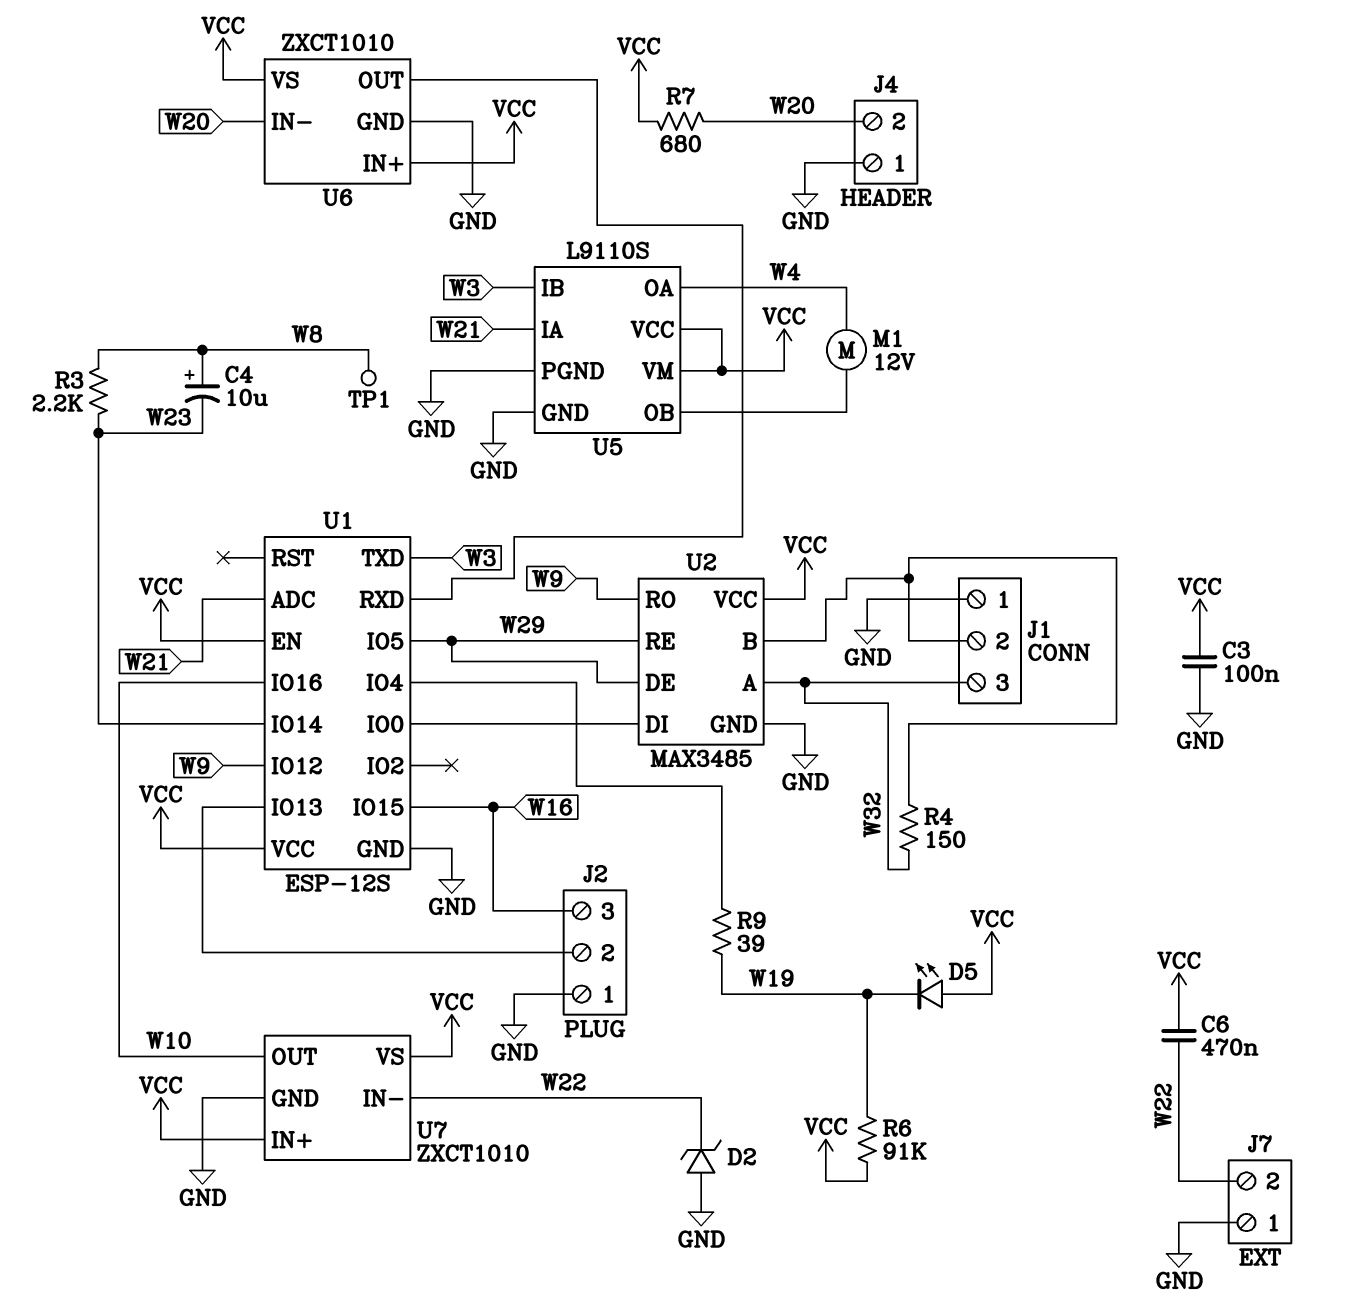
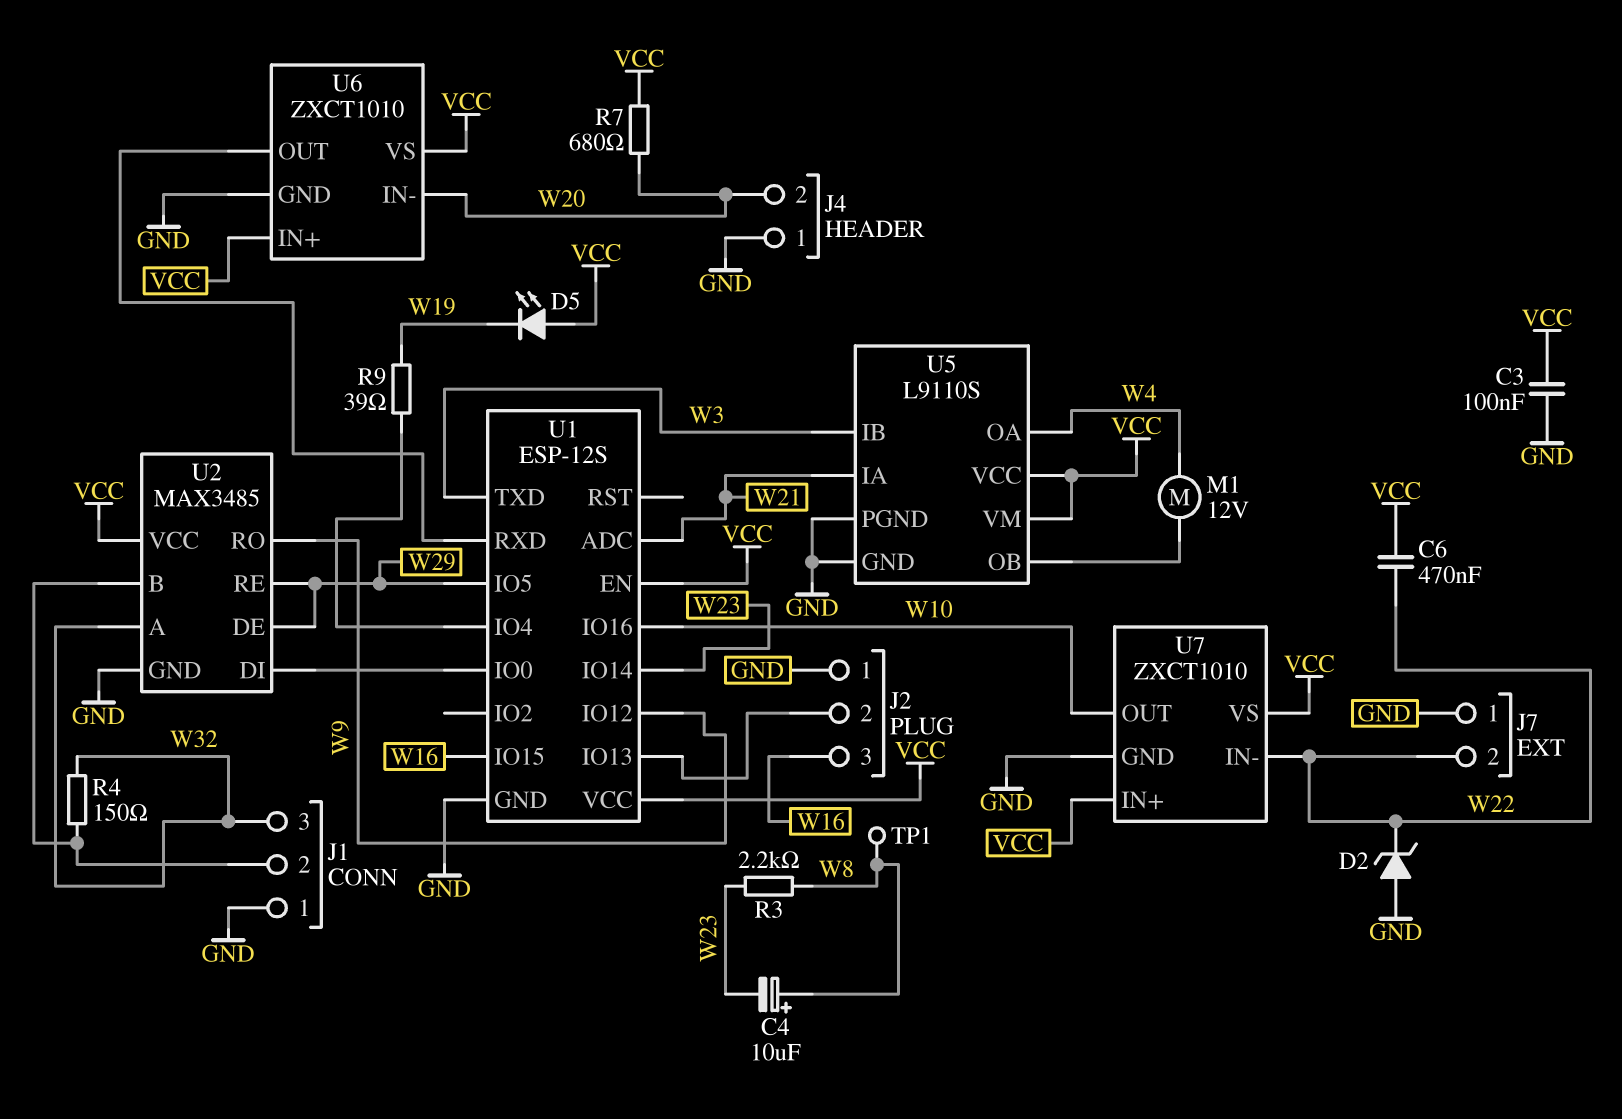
R6: 91k (VCC, W19) -> none

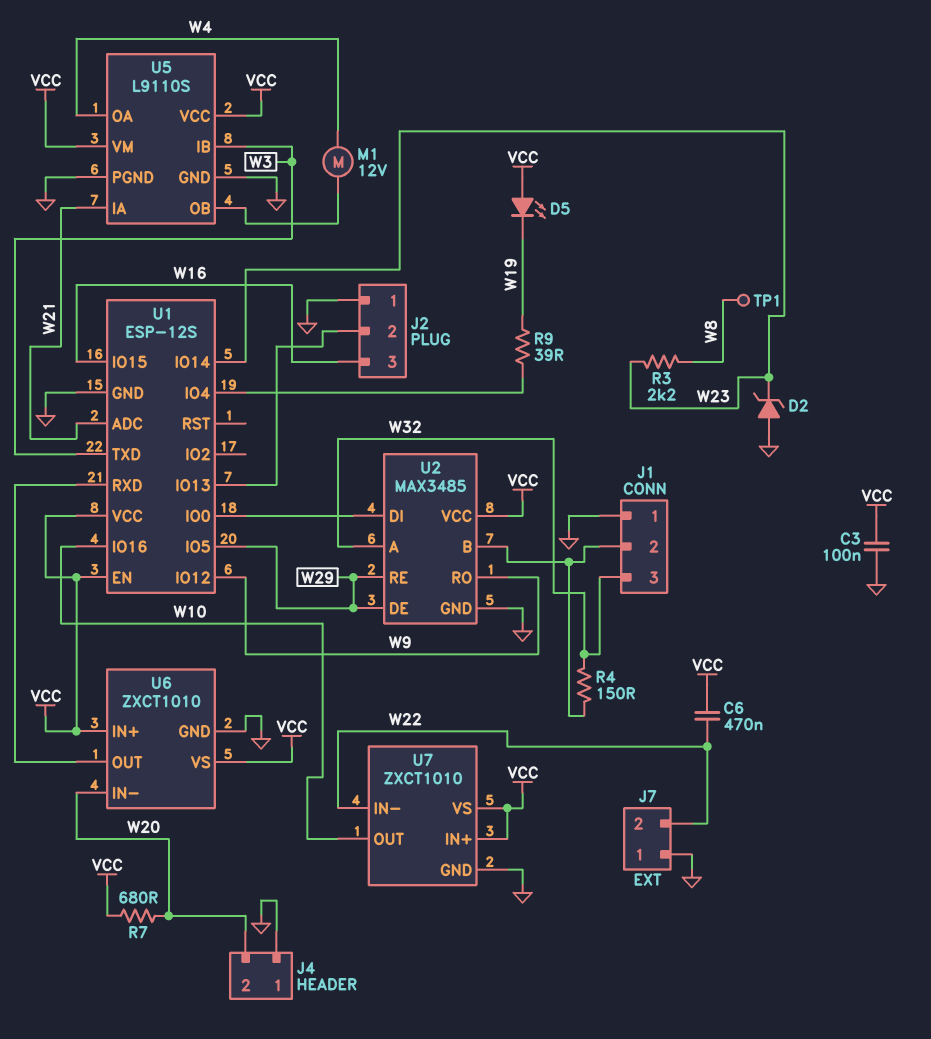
C4: 10uF (plus W8, minus W23) -> none
D2: zener (A GND, K W22) -> zener (A GND, K W23)

